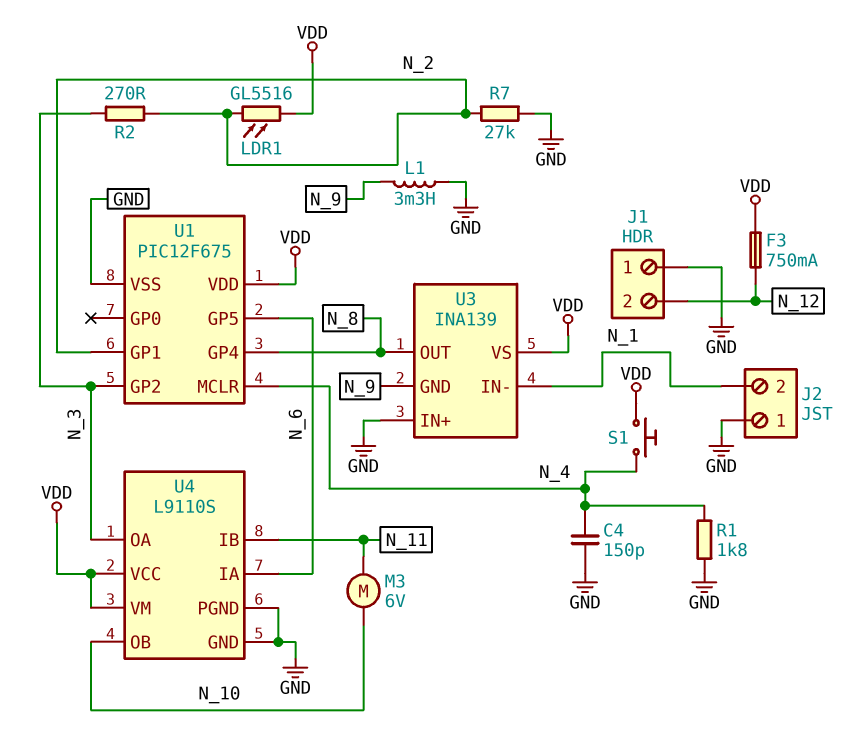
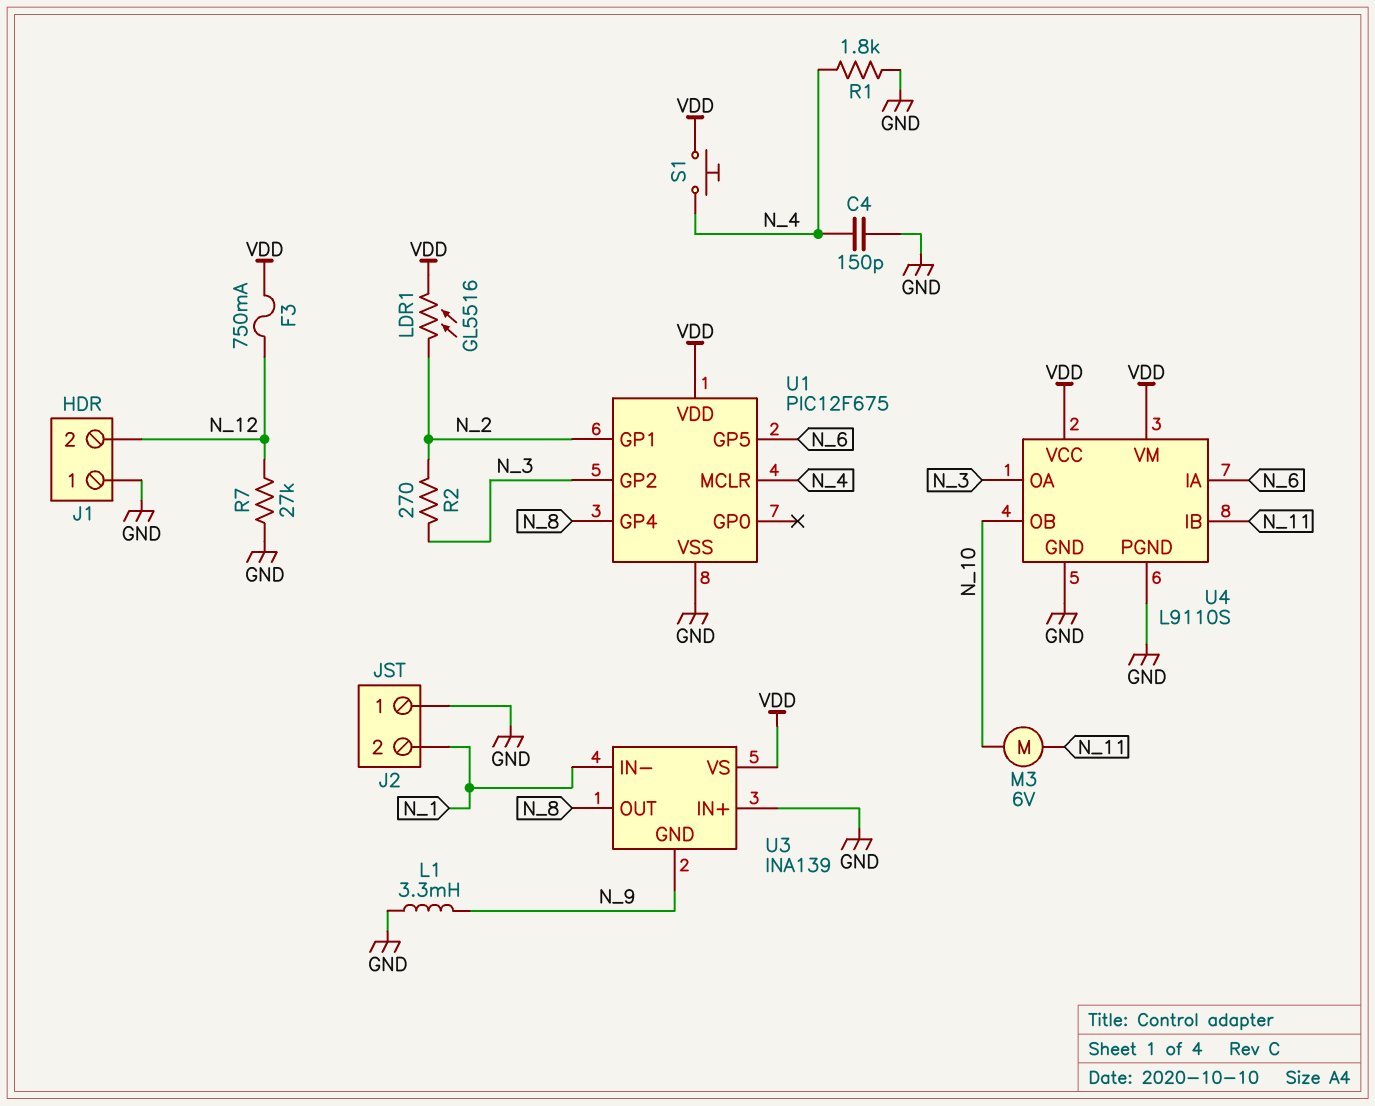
R7: 27k (GND, N_2) -> 27k (GND, N_12)

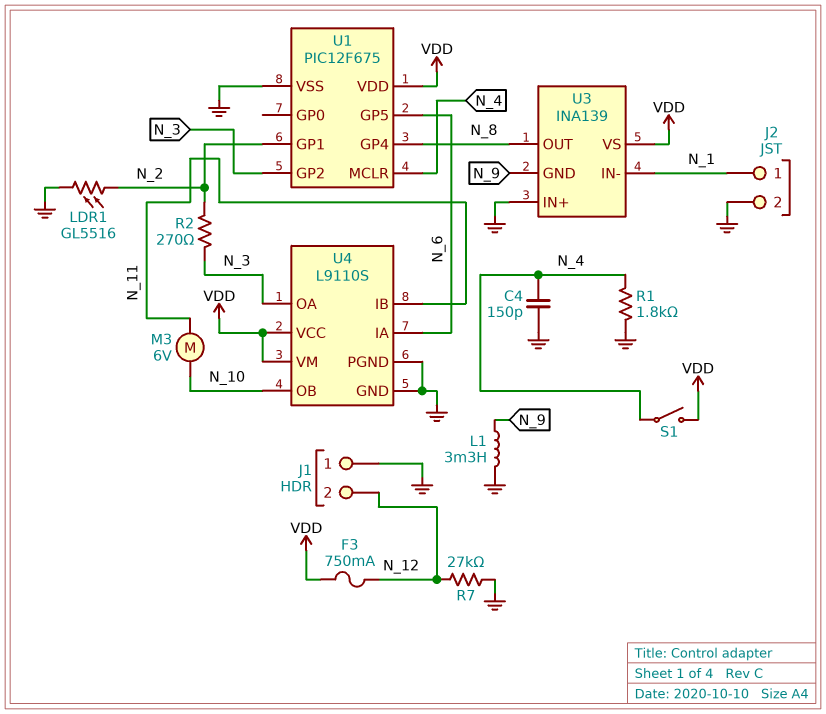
J2 pin 1: GND -> N_1
J2 pin 2: N_1 -> GND
LDR1: GL5516 (N_2, VDD) -> GL5516 (GND, N_2)
S1: button (N_4, VDD) -> switch (N_4, VDD)

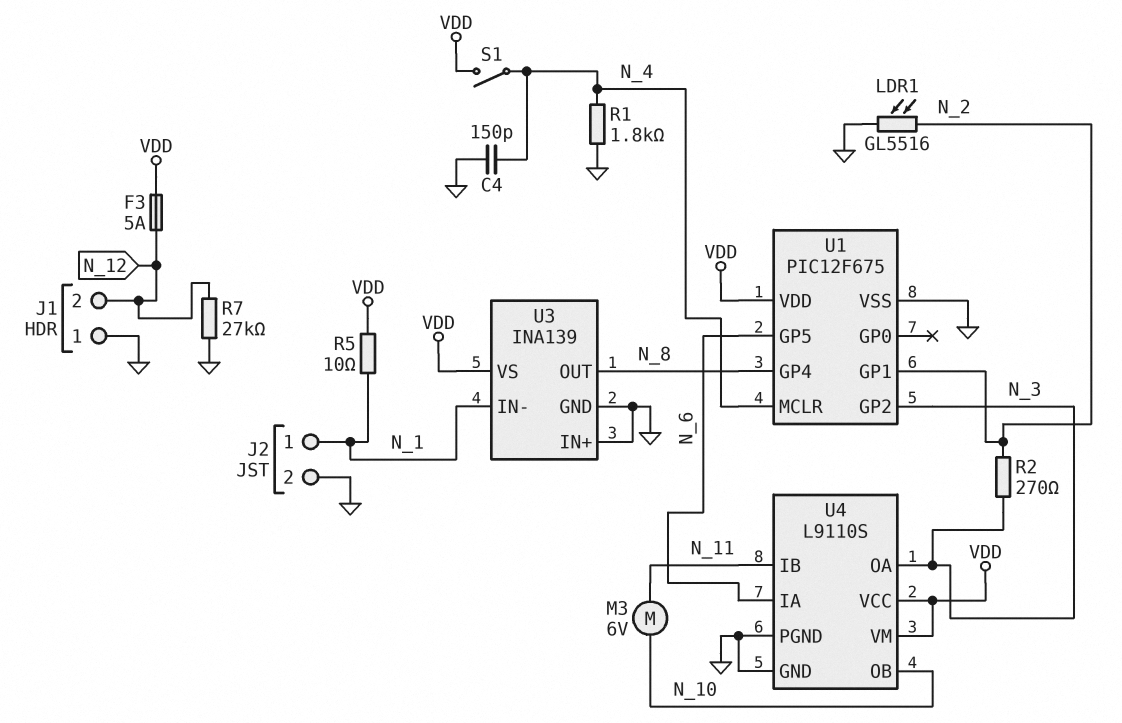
F3: 750mA (N_12, VDD) -> 5A (N_12, VDD)
L1: 3.3mH (GND, N_9) -> none
R5: none -> 10 (N_1, VDD)
U3 pin GND: N_9 -> GND

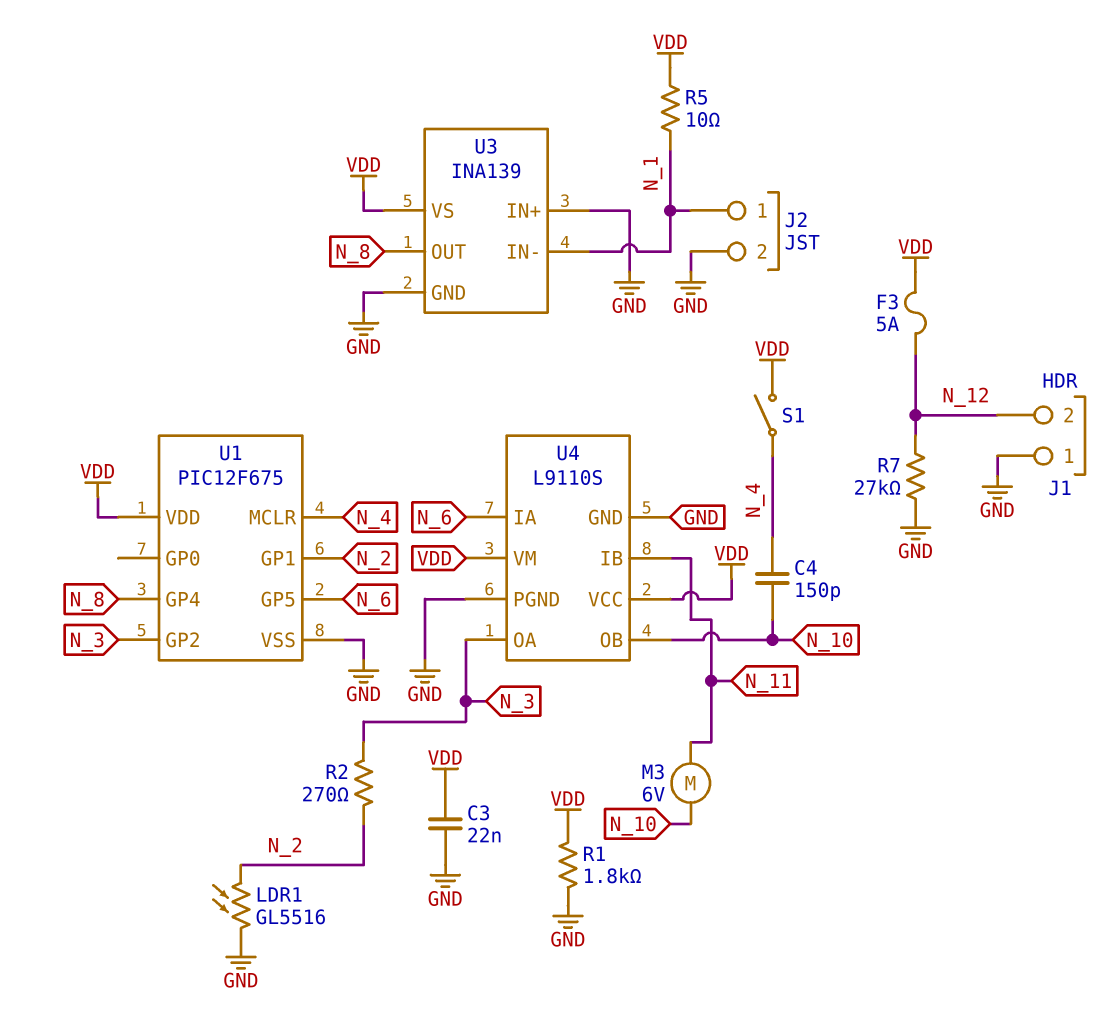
C3: none -> 22nF (GND, VDD)
C4: 150pF (GND, N_4) -> 150pF (N_4, N_10)
R1: 1.8k (GND, N_4) -> 1.8k (GND, VDD)

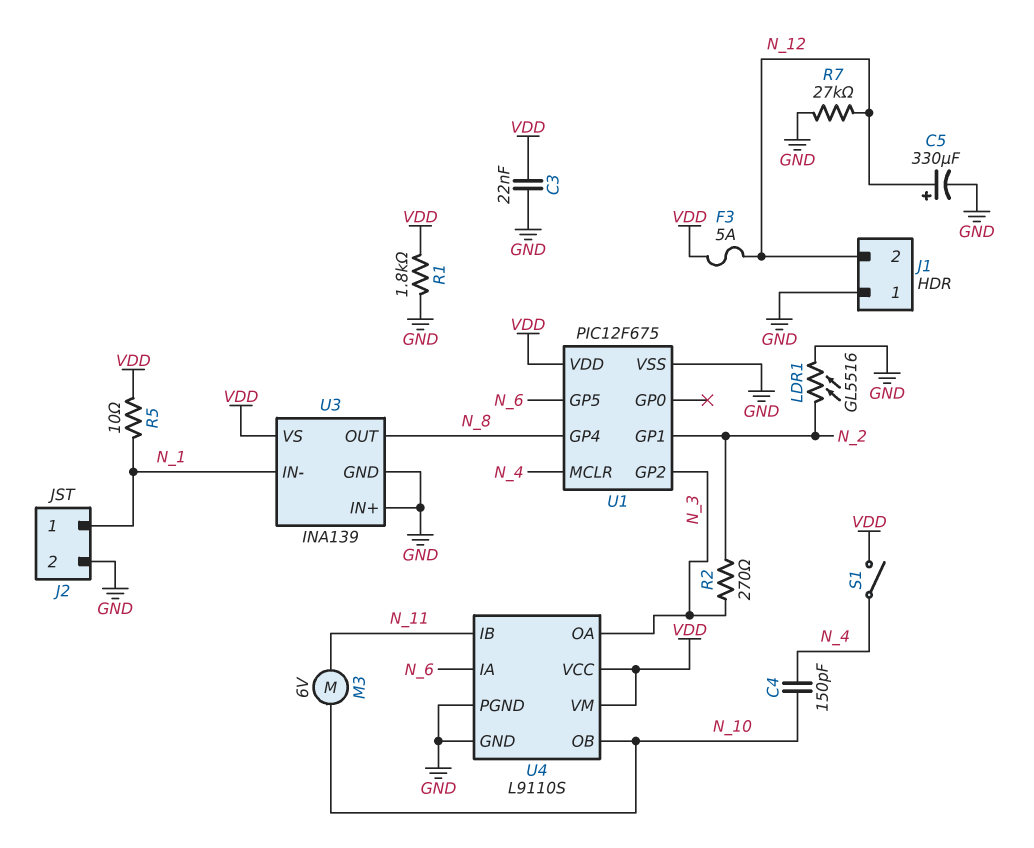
C5: none -> 330uF (plus N_12, minus GND)

